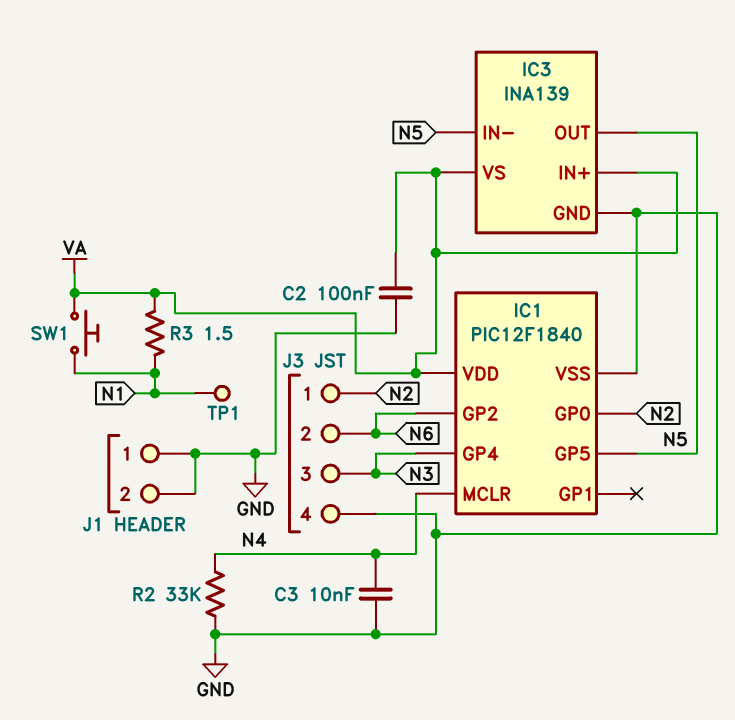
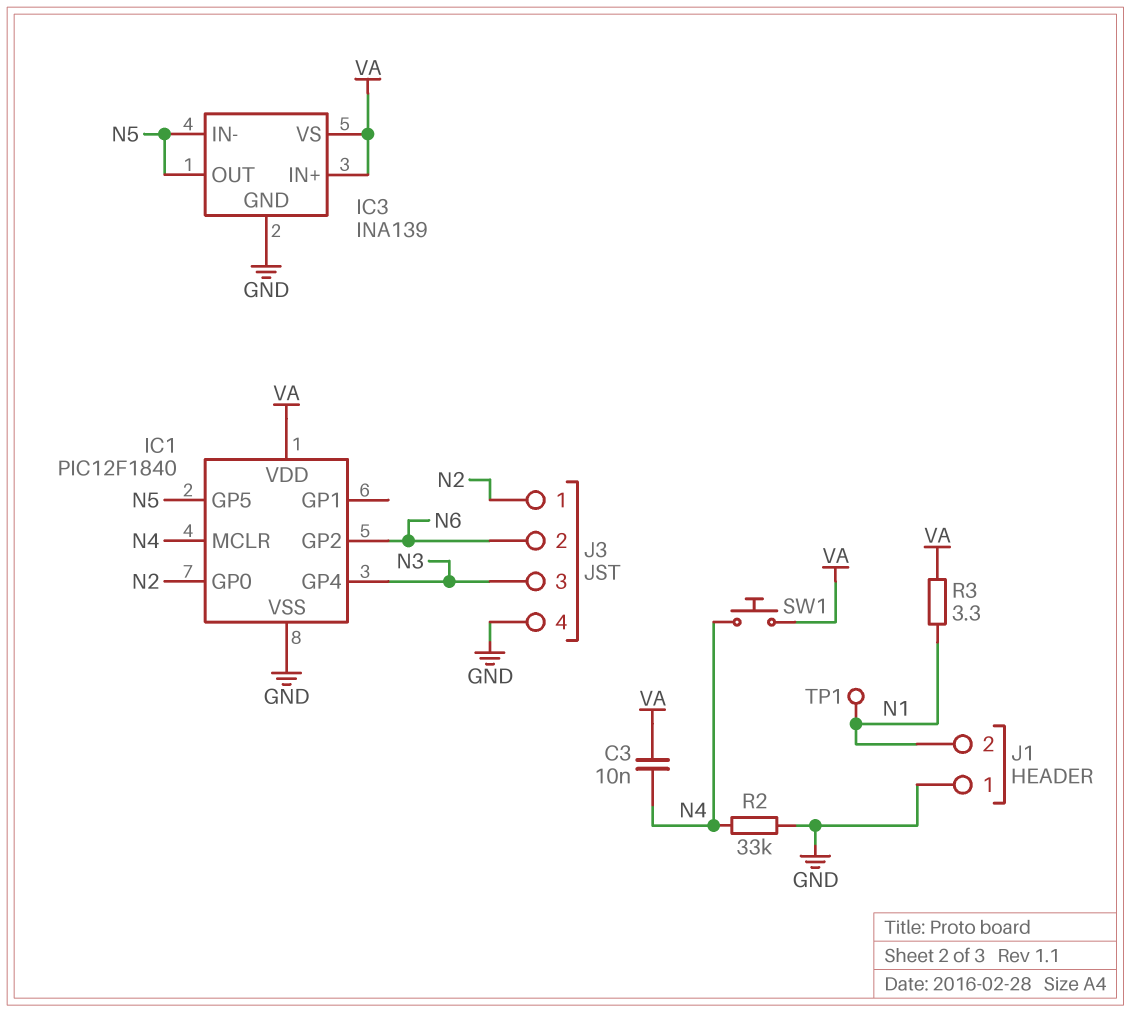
C2: 100nF (GND, VA) -> none
C3: 10nF (GND, N4) -> 10nF (N4, VA)
J1 pin 2: GND -> N1
R3: 1.5 (N1, VA) -> 3.3 (N1, VA)
SW1: button (N1, VA) -> button (N4, VA)

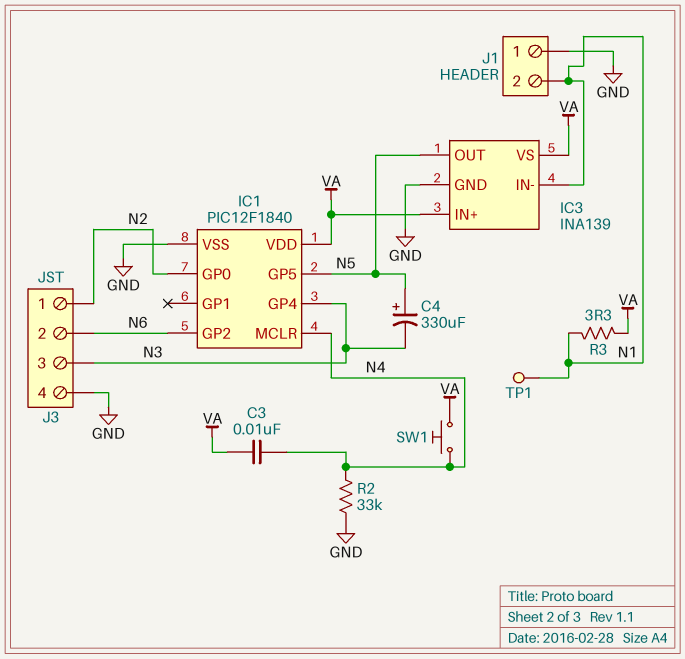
C4: none -> 330uF (plus N5, minus N3)
IC3 pin IN-: N5 -> N1

